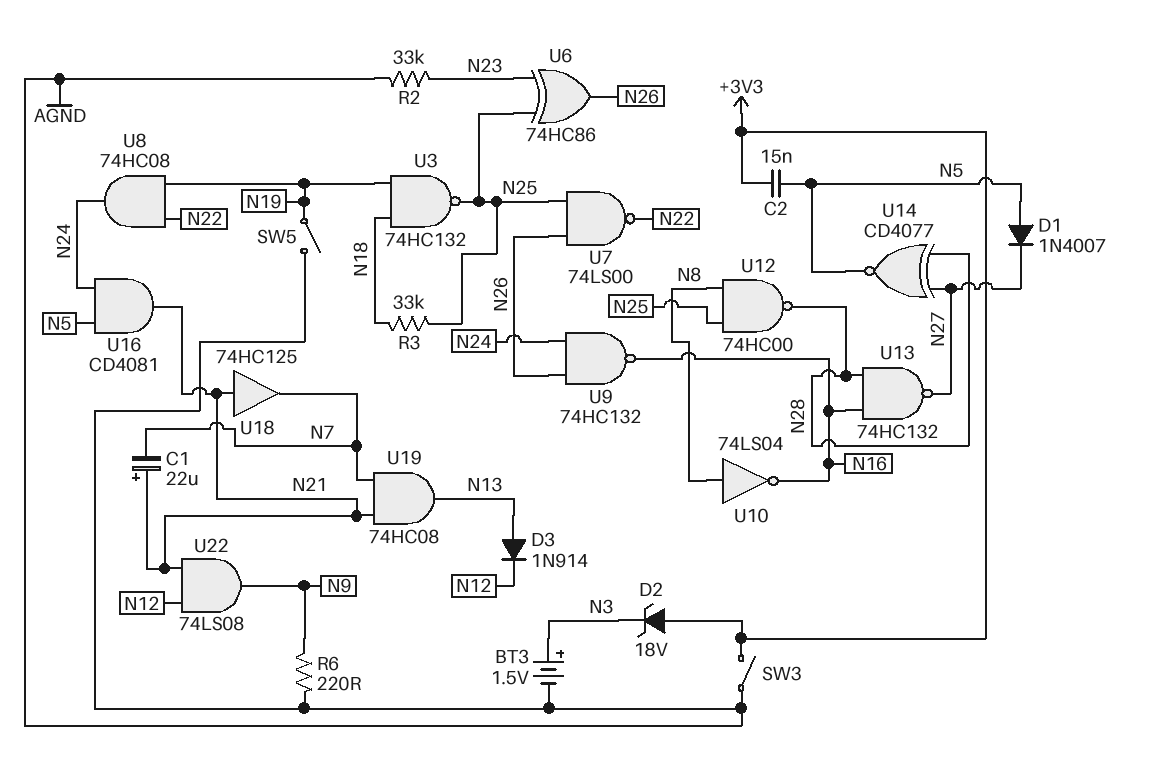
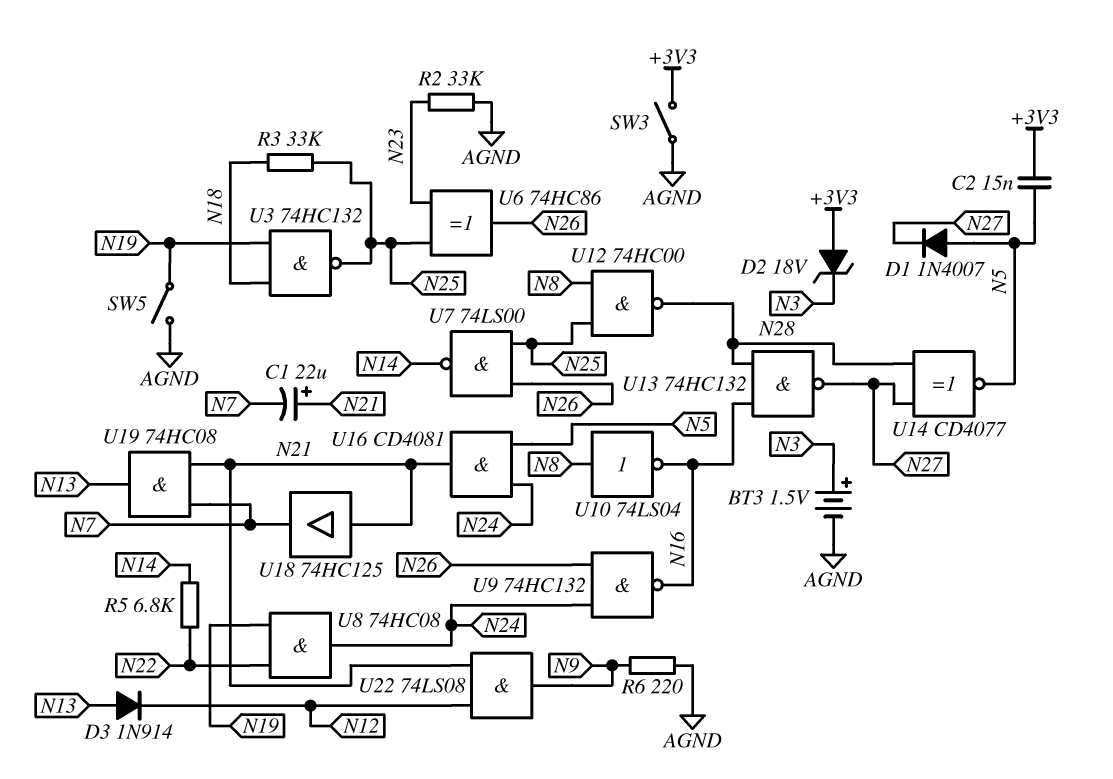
R5: none -> 6.8k (N14, N22)
U7: NAND 74LS00 (in N25, in N26, out N22) -> NAND 74LS00 (in N25, in N26, out N14)

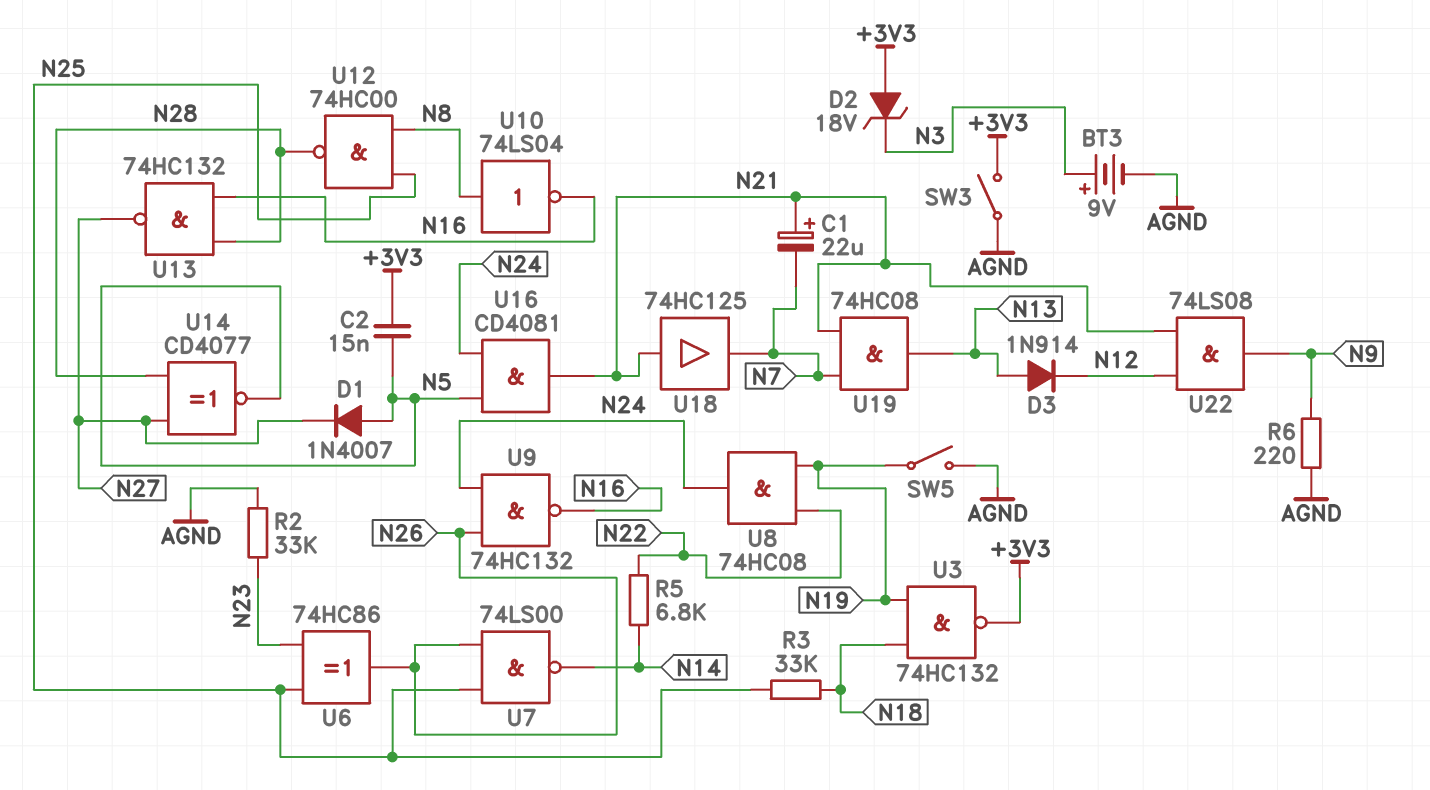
BT3: 1.5V (plus N3, minus AGND) -> 9V (plus N3, minus AGND)
U3: NAND 74HC132 (in N18, in N19, out N25) -> NAND 74HC132 (in N18, in N19, out +3V3)

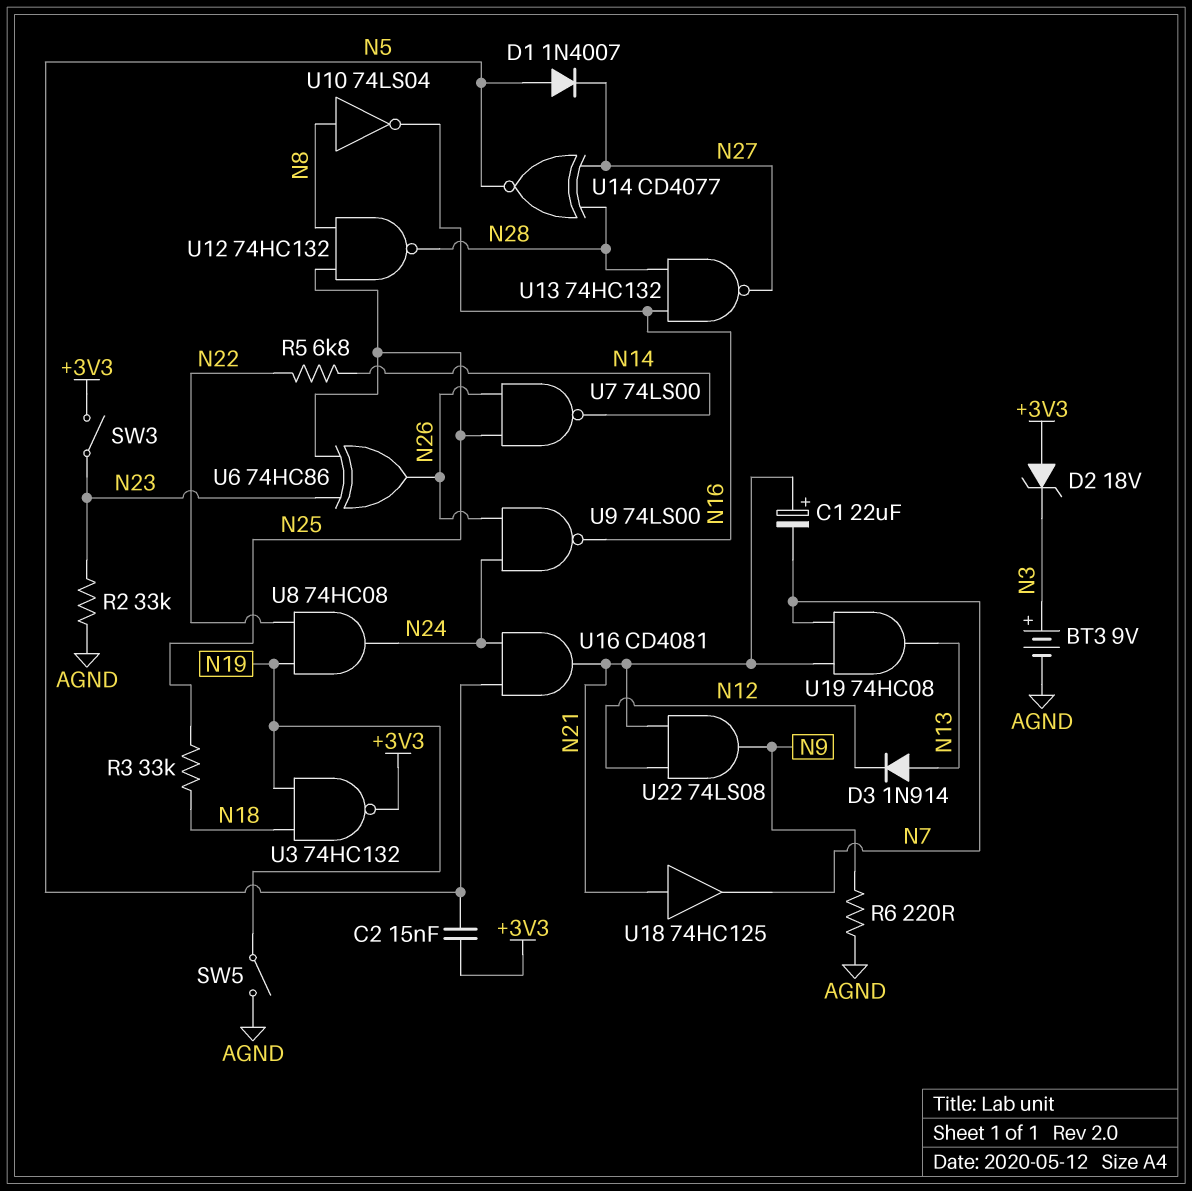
SW3: switch (+3V3, AGND) -> switch (+3V3, N23)
U9: NAND 74HC132 (in N24, in N26, out N16) -> NAND 74LS00 (in N24, in N26, out N16)
U12: NAND 74HC00 (in N8, in N25, out N28) -> NAND 74HC132 (in N8, in N25, out N28)

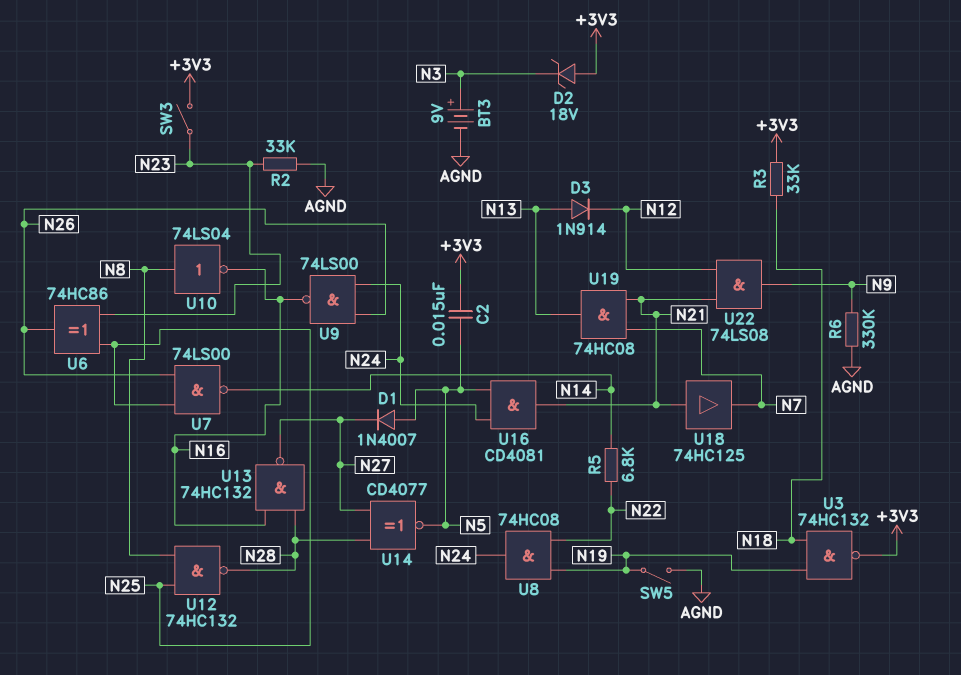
C1: 22uF (plus N21, minus N7) -> none
R3: 33k (N18, N25) -> 33k (+3V3, N18)
R6: 220 (AGND, N9) -> 330k (AGND, N9)

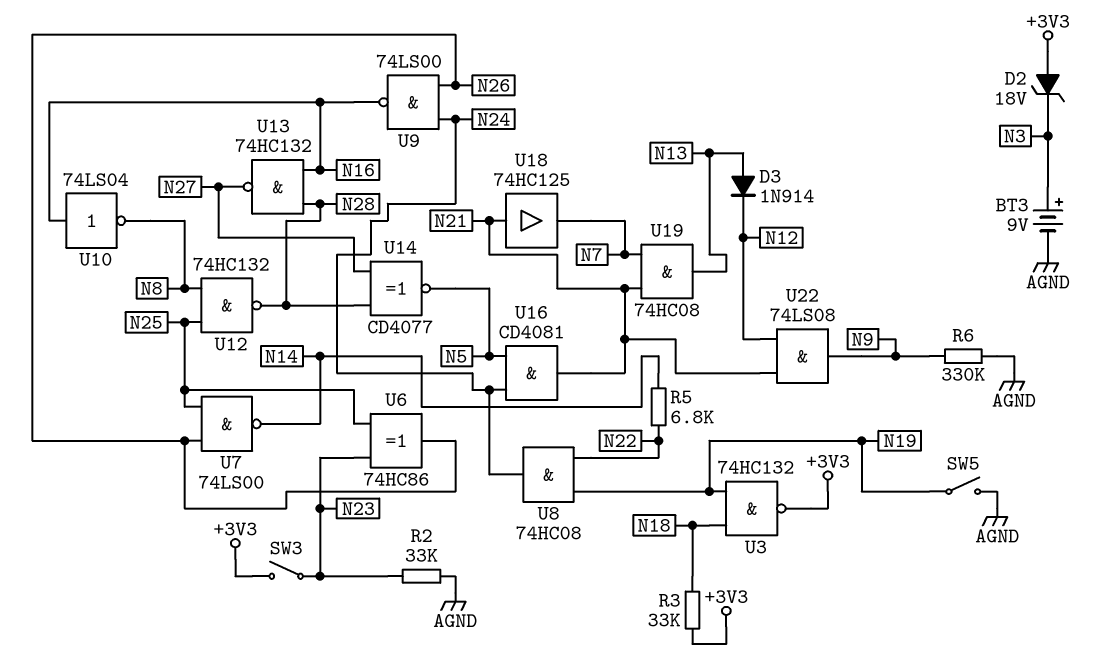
C2: 15nF (+3V3, N5) -> none
D1: diode 1N4007 (A N5, K N27) -> none
U10: NOT 74LS04 (in N8, out N16) -> NOT 74LS04 (in N16, out N8)

